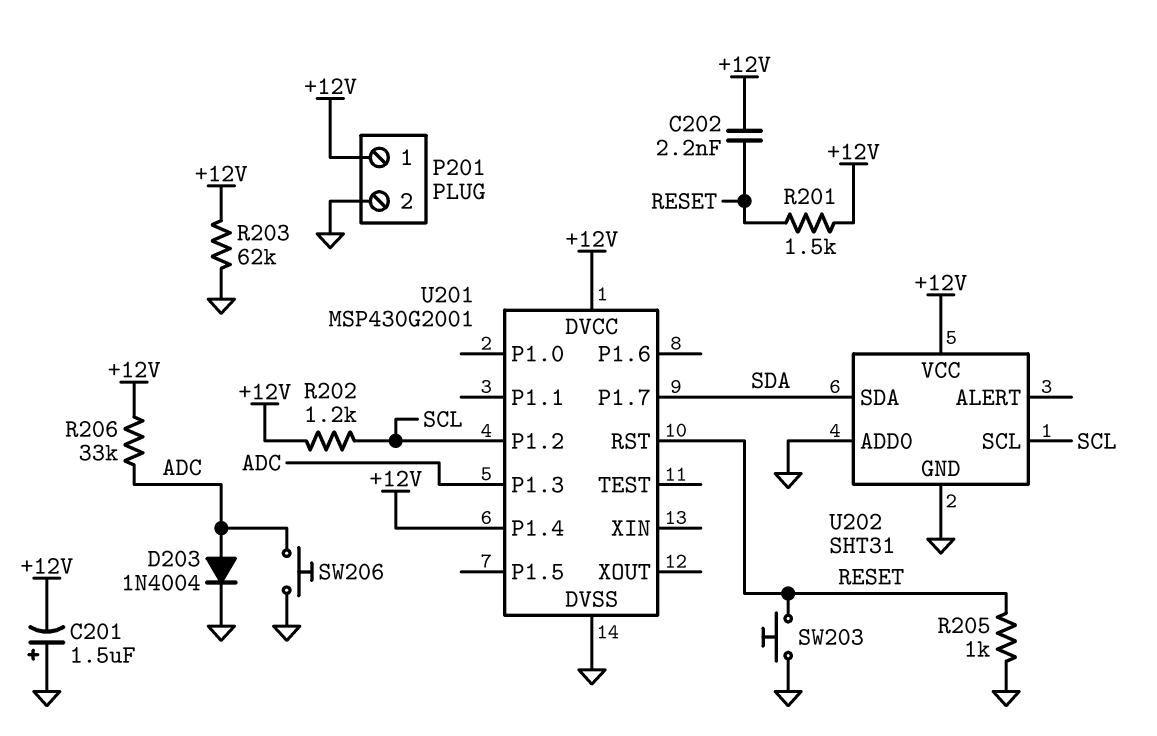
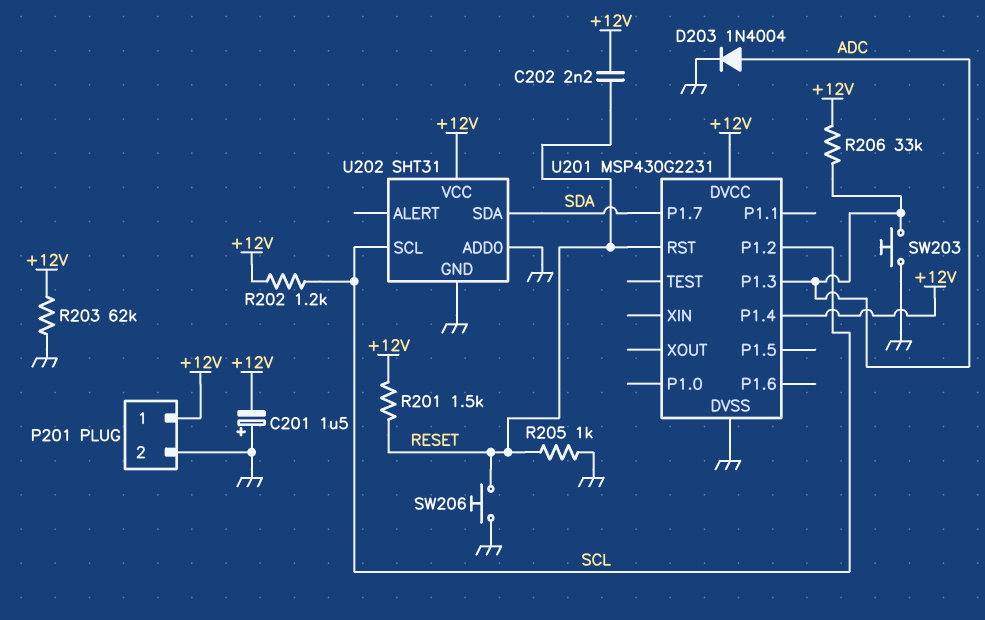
SW203: button (GND, RESET) -> button (ADC, GND)
SW206: button (ADC, GND) -> button (GND, RESET)
U201: MSP430G2001 -> MSP430G2231

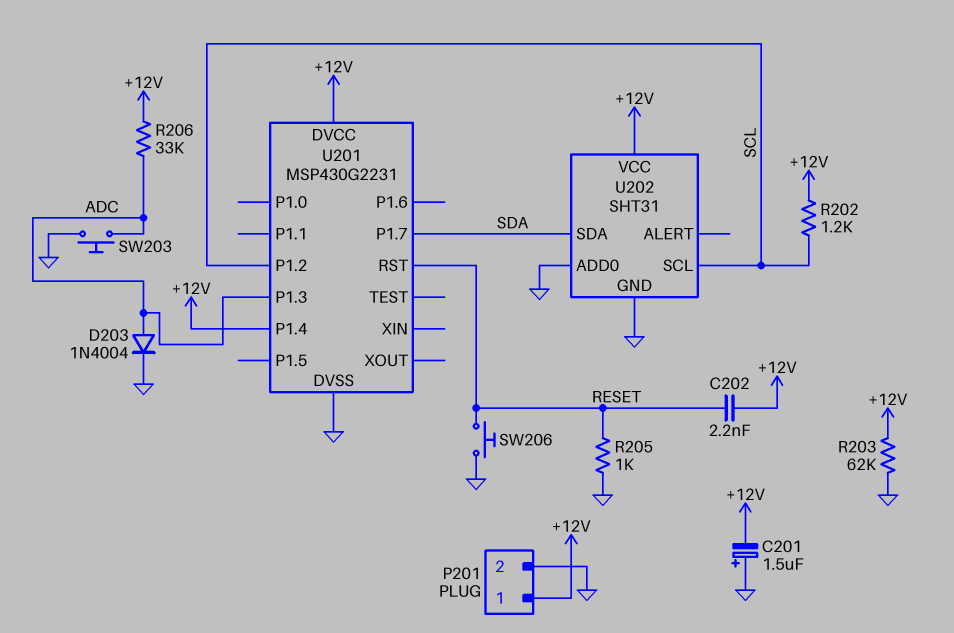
R201: 1.5k (+12V, RESET) -> none

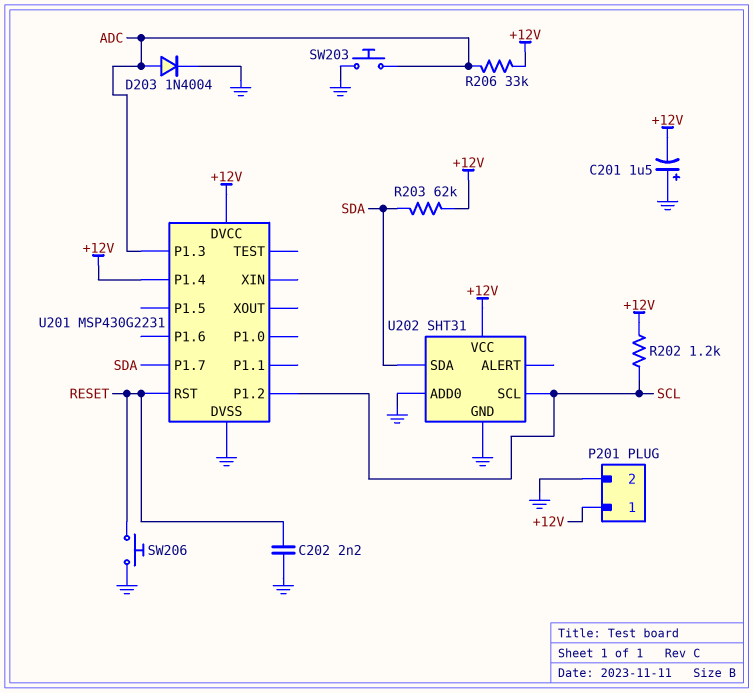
C202: 2.2nF (+12V, RESET) -> 2.2nF (GND, RESET)
R203: 62k (+12V, GND) -> 62k (+12V, SDA)
R205: 1k (GND, RESET) -> none

